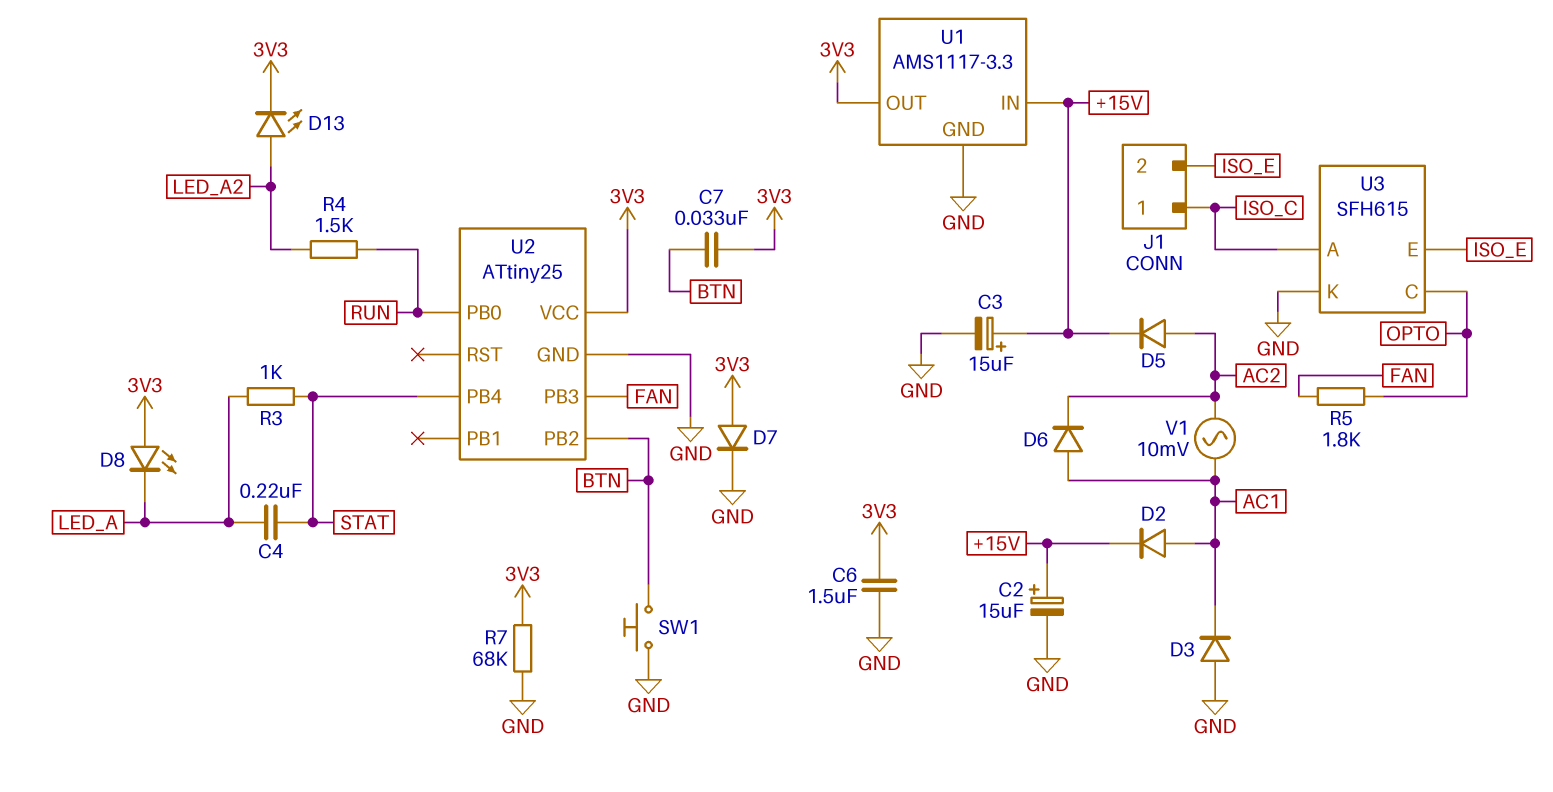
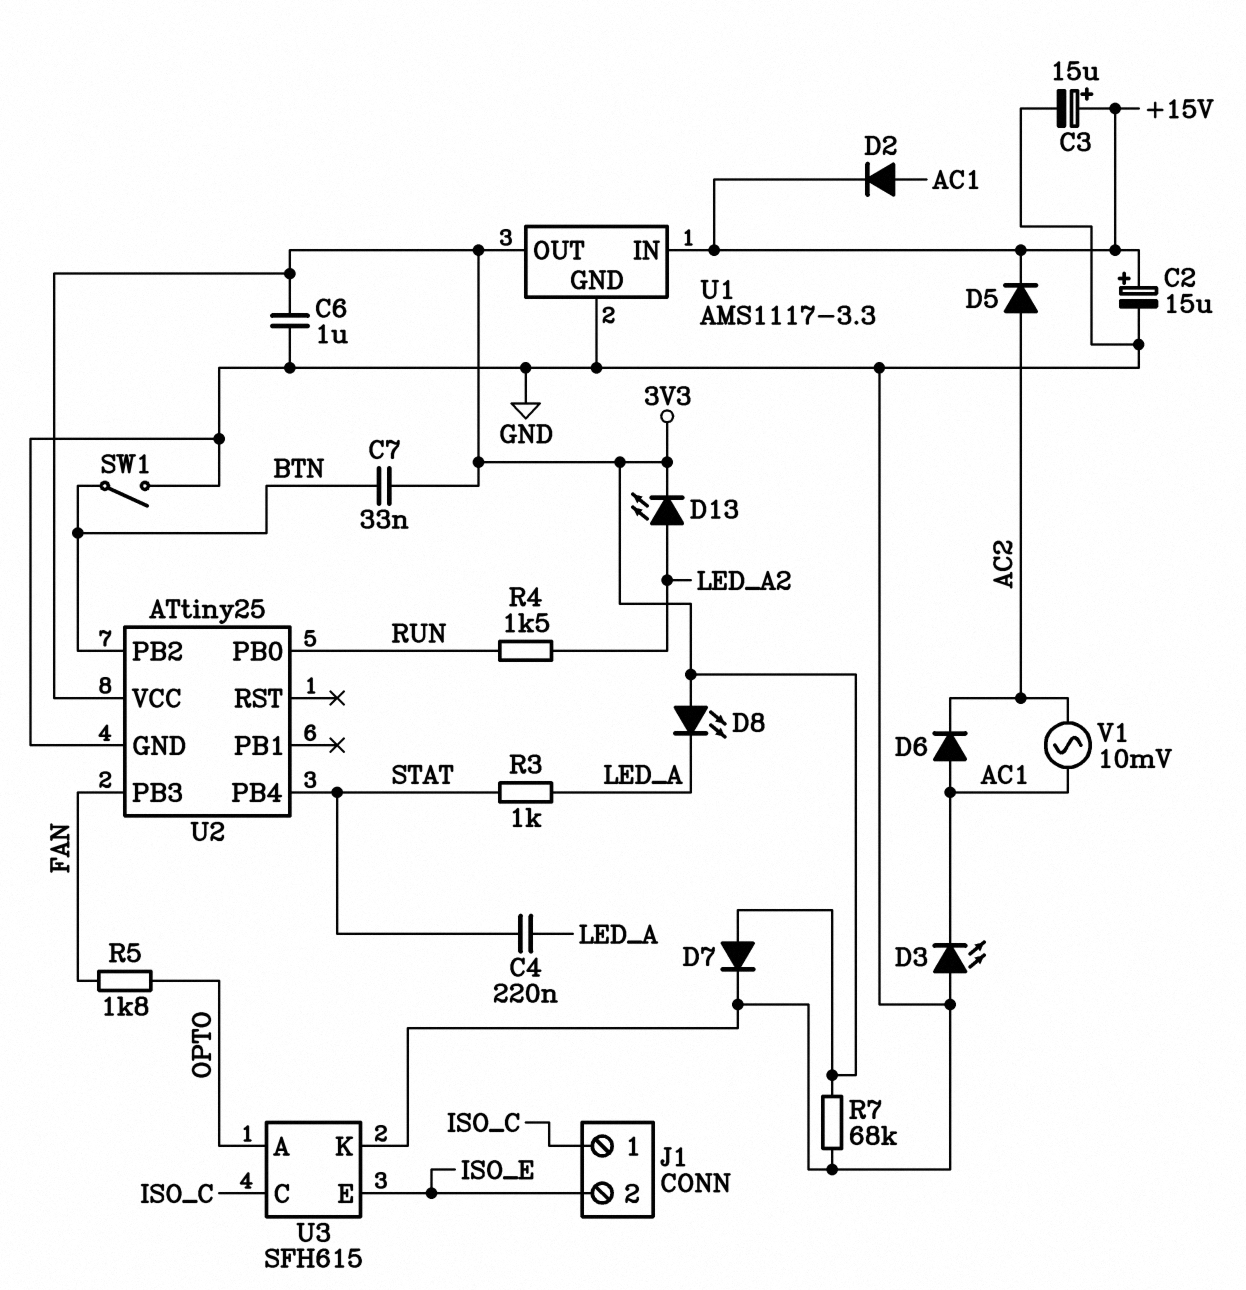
C6: 1.5uF (3V3, GND) -> 1uF (3V3, GND)
D3: diode (A GND, K AC1) -> LED (A GND, K AC1)
SW1: button (BTN, GND) -> switch (BTN, GND)
U3 pin A: ISO_C -> OPTO
U3 pin C: OPTO -> ISO_C

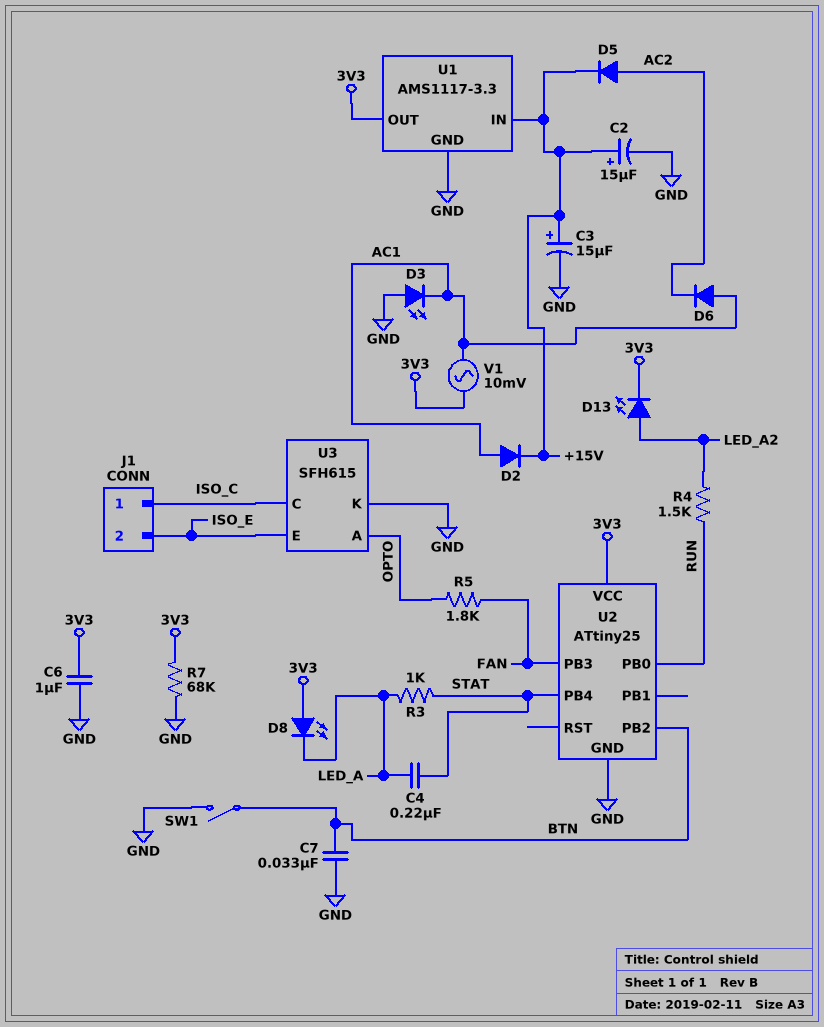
C7: 33nF (3V3, BTN) -> 33nF (BTN, GND)
D7: diode (A 3V3, K GND) -> none
V1: AC 10mV (AC1, AC2) -> AC 10mV (3V3, AC1)

